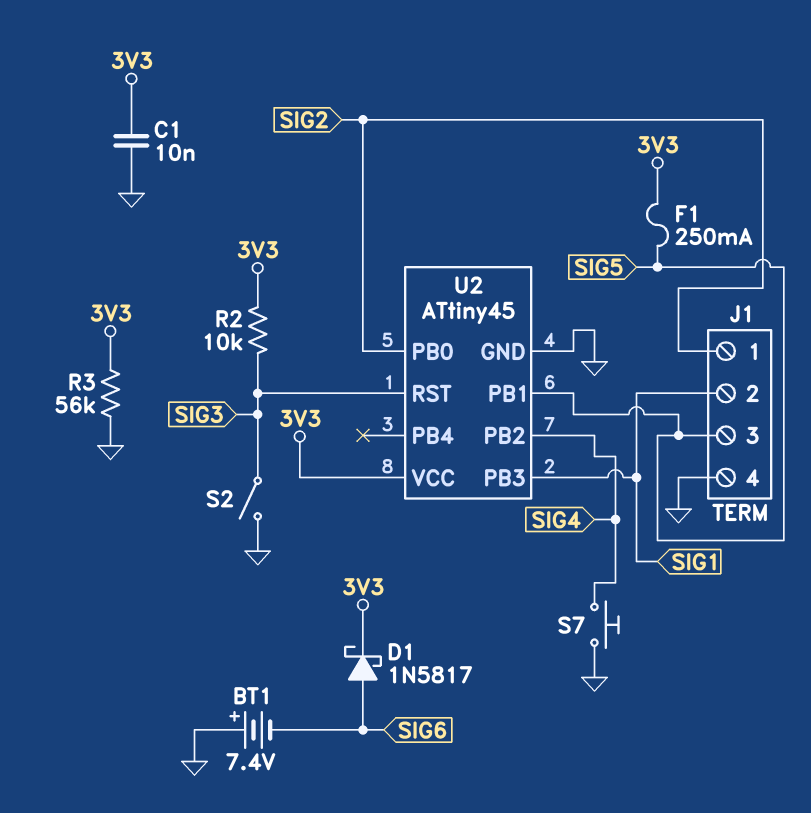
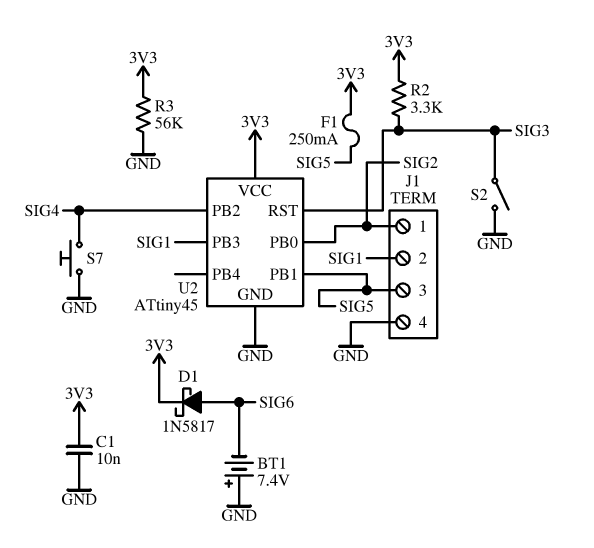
R2: 10k (3V3, SIG3) -> 3.3k (3V3, SIG3)

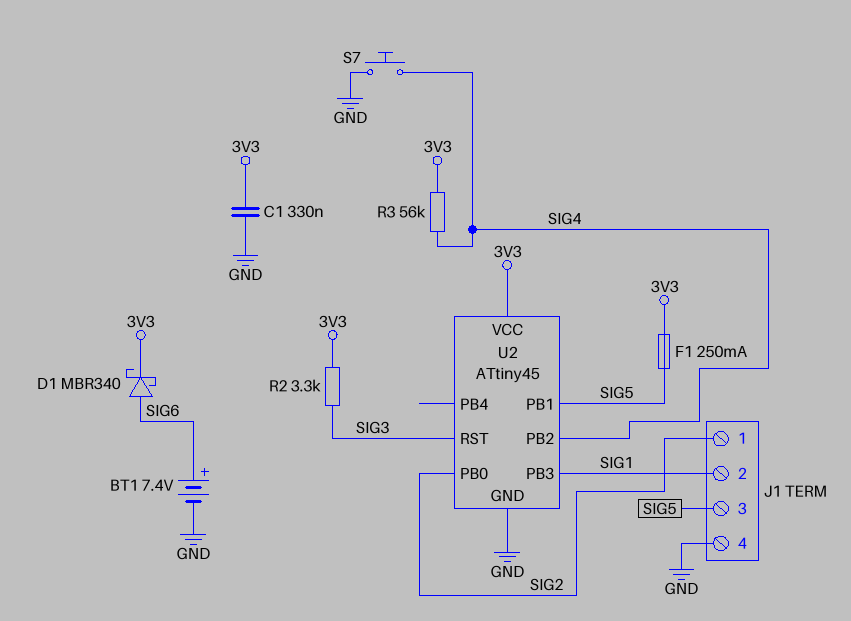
BT1: 7.4V (plus GND, minus SIG6) -> 7.4V (plus SIG6, minus GND)
C1: 10nF (3V3, GND) -> 330nF (3V3, GND)
D1: schottky 1N5817 (A SIG6, K 3V3) -> schottky MBR340 (A SIG6, K 3V3)
R3: 56k (3V3, GND) -> 56k (3V3, SIG4)
S2: switch (GND, SIG3) -> none

